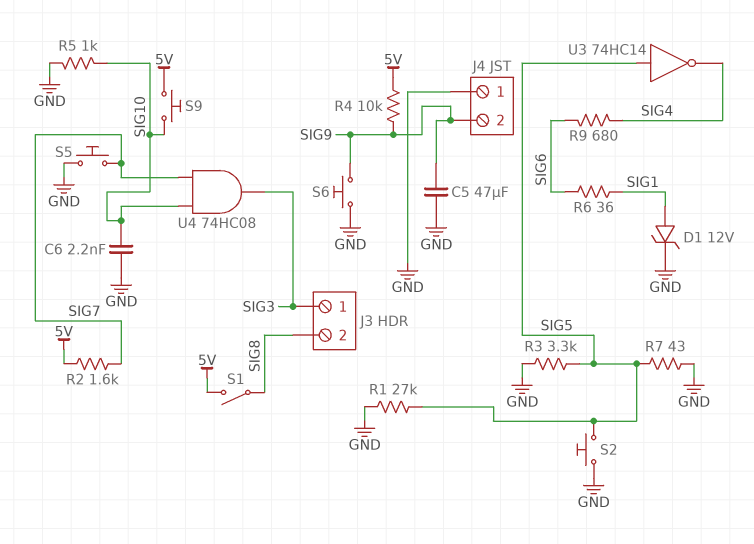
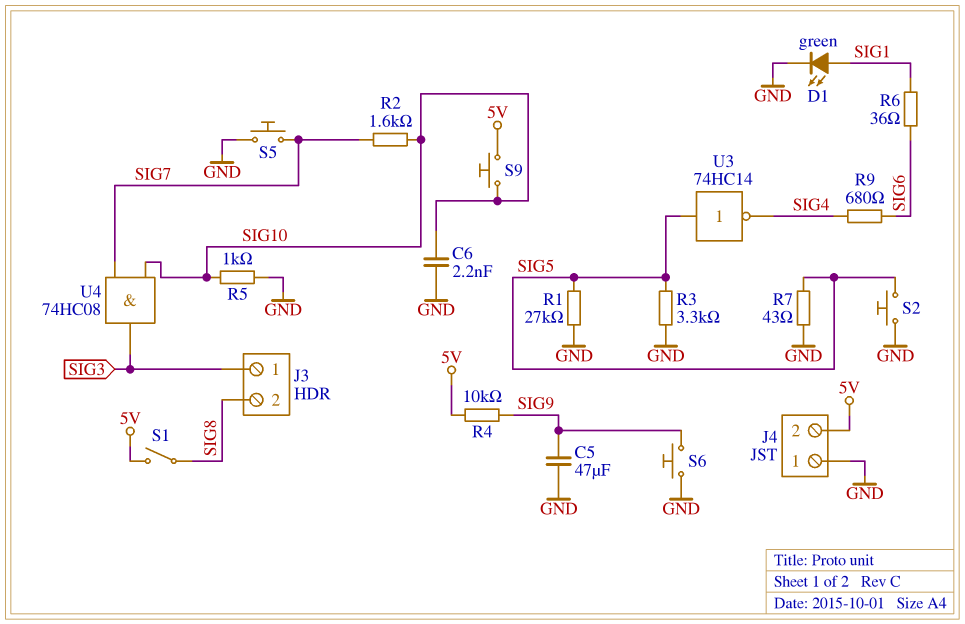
D1: zener 12V (A SIG1, K GND) -> LED green (A SIG1, K GND)
J4 pin 2: SIG9 -> 5V
R2: 1.6k (5V, SIG7) -> 1.6k (SIG7, SIG10)

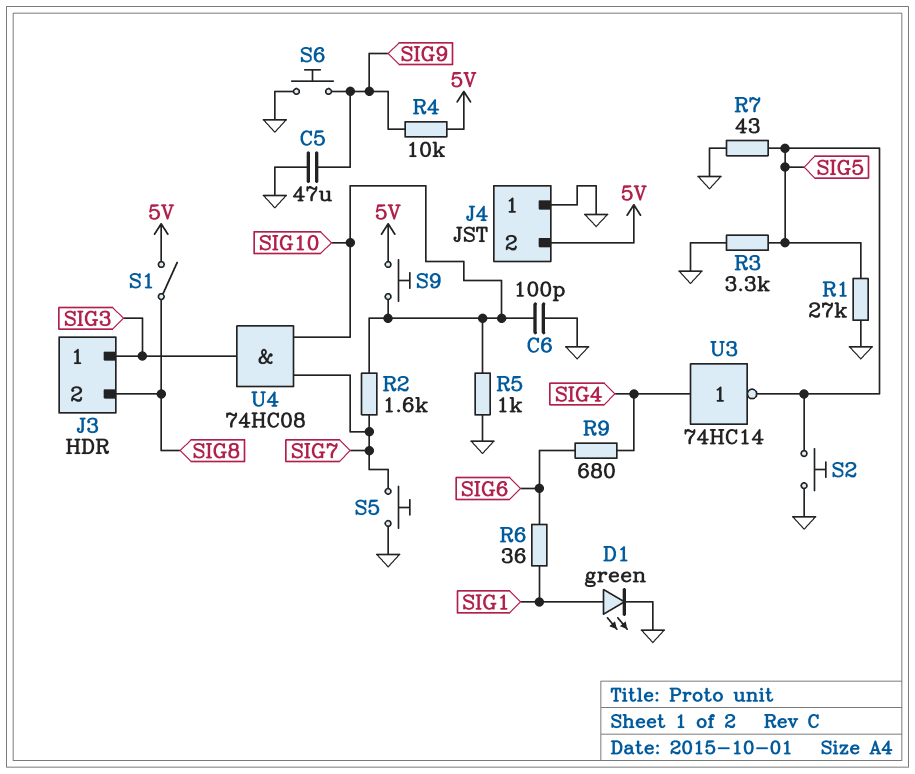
C6: 2.2nF (GND, SIG10) -> 100pF (GND, SIG10)
U3: NOT 74HC14 (in SIG5, out SIG4) -> NOT 74HC14 (in SIG4, out SIG5)

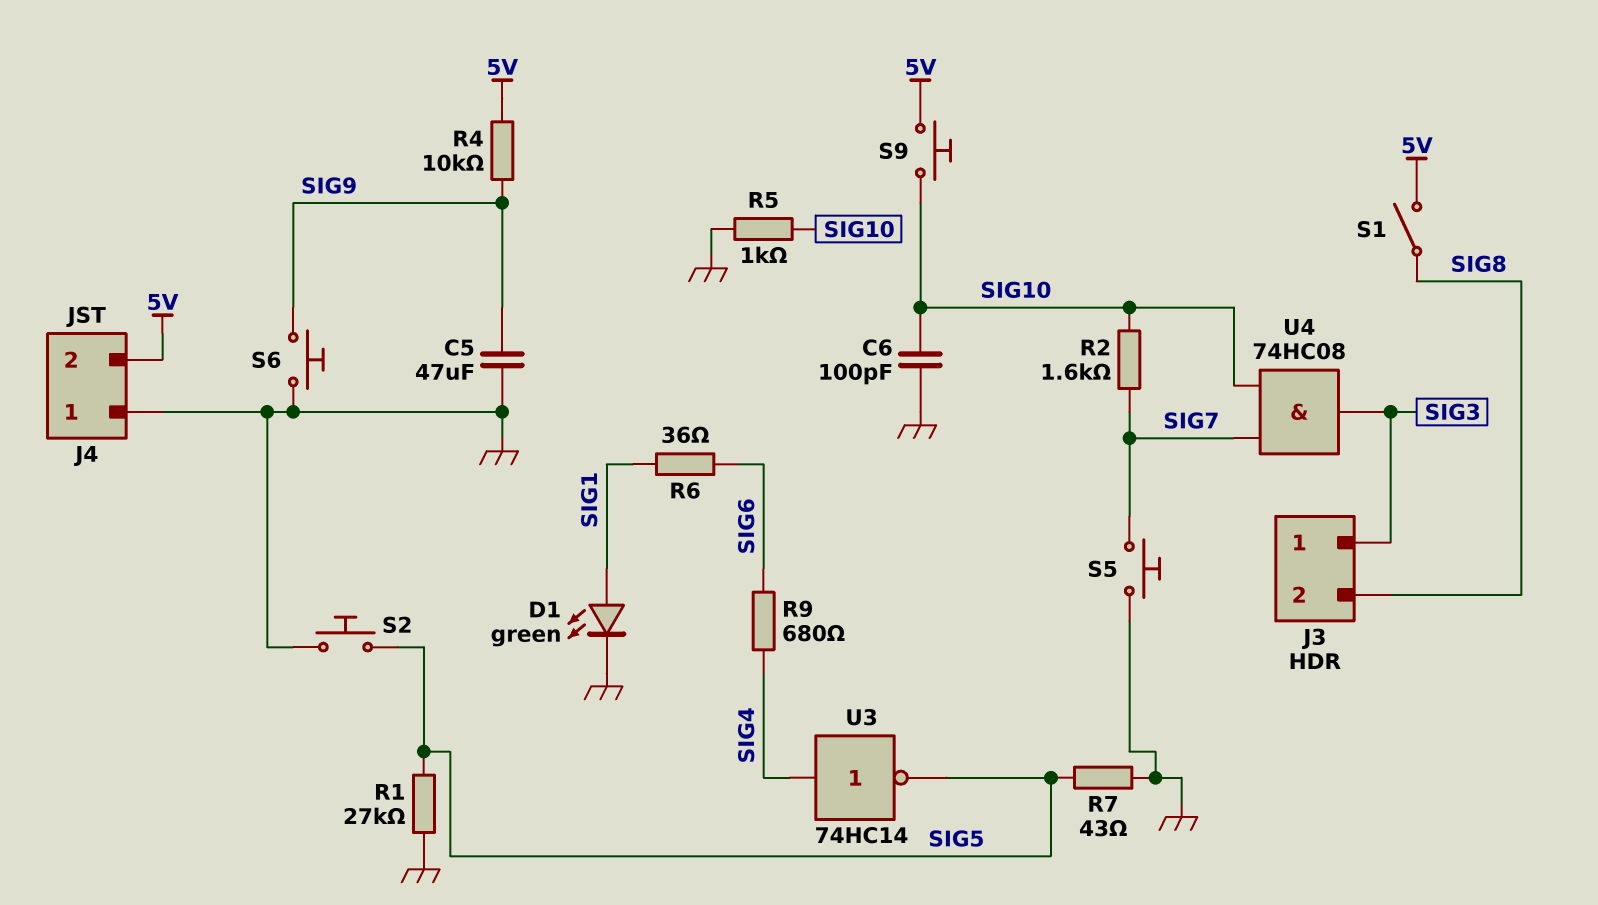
R3: 3.3k (GND, SIG5) -> none

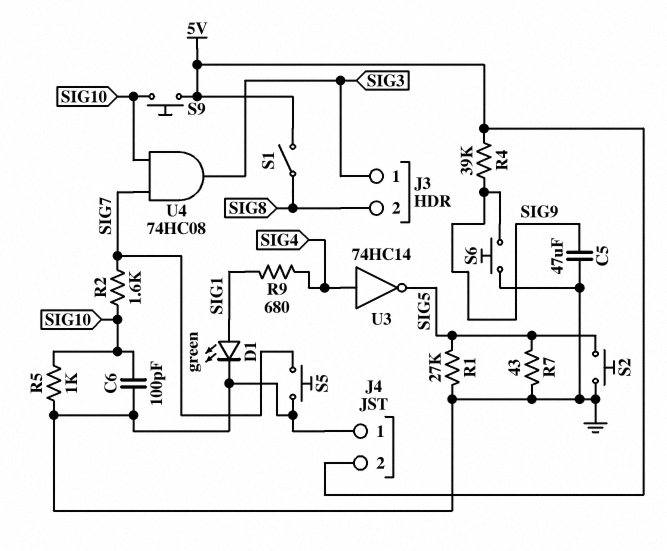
R4: 10k (5V, SIG9) -> 39k (5V, SIG9)
R6: 36 (SIG1, SIG6) -> none
R9: 680 (SIG4, SIG6) -> 680 (SIG1, SIG4)

